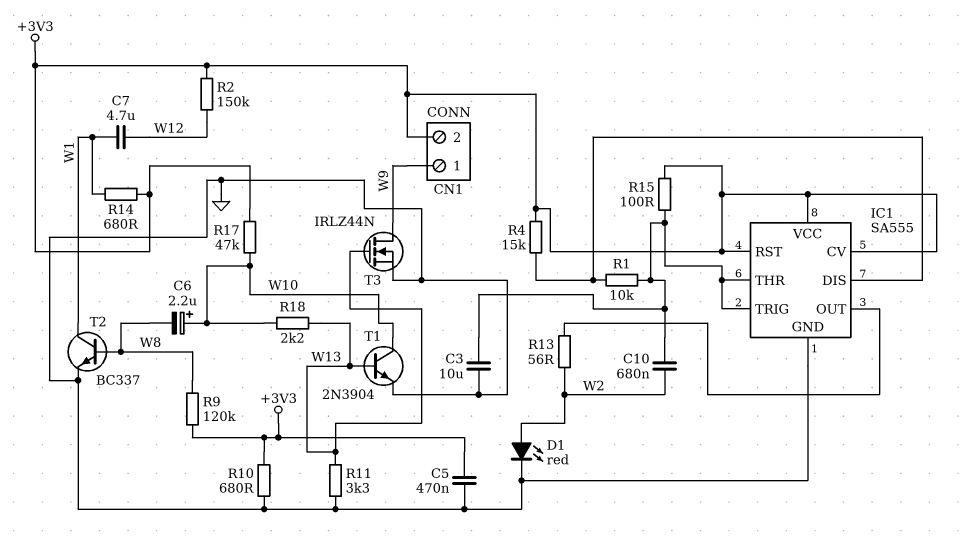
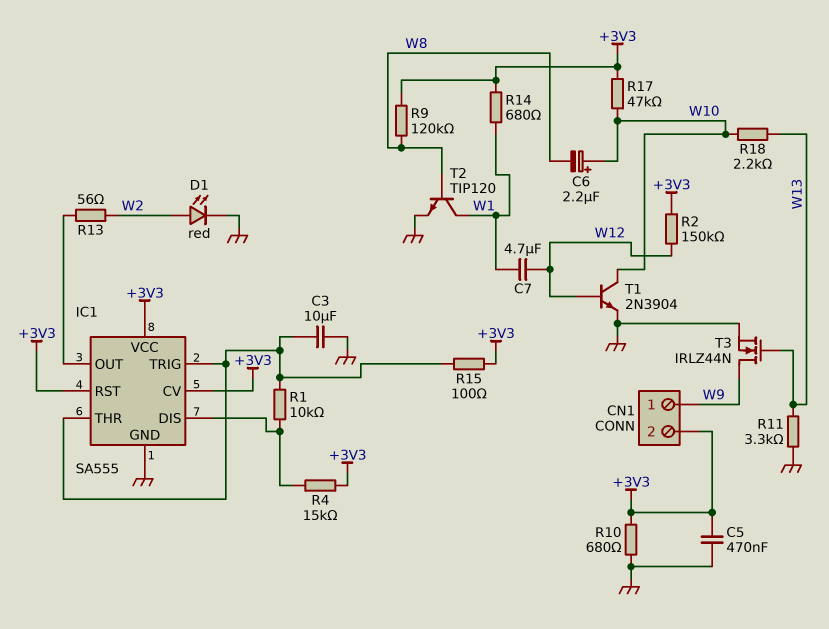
C10: 680nF (IC1/THR, W2) -> none
T1: NPN 2N3904 (B W13, C W10, E GND) -> NPN 2N3904 (B W12, C W10, E GND)
T2: NPN BC337 (B W8, C W1, E GND) -> NPN TIP120 (B W8, C W1, E GND)

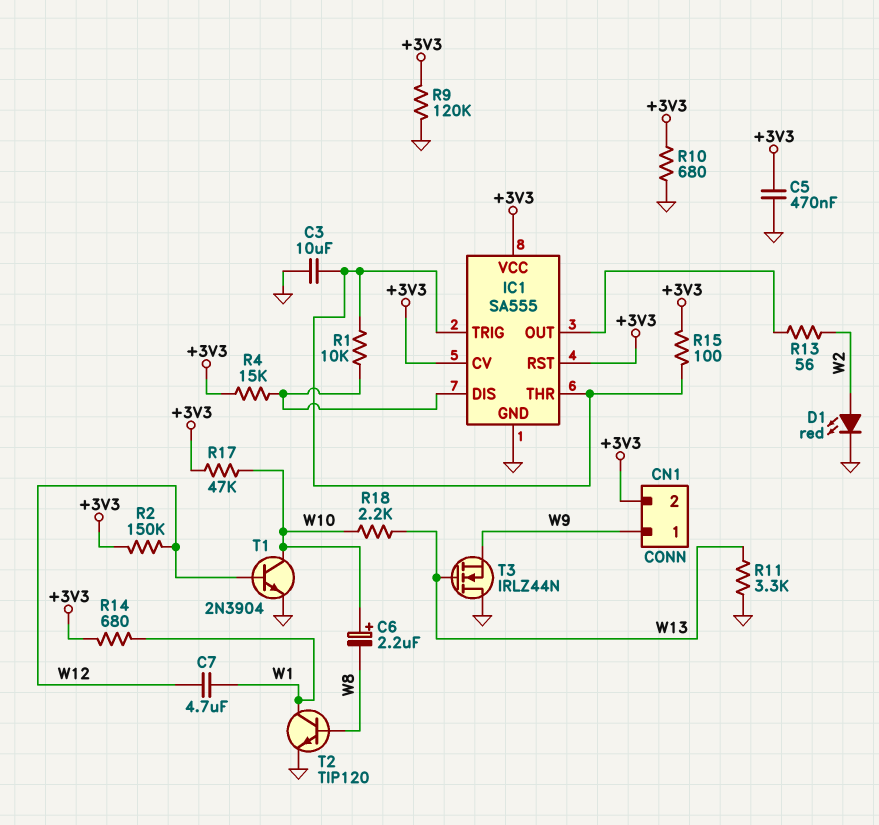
R9: 120k (+3V3, W8) -> 120k (+3V3, GND)
T3: NMOS IRLZ44N (G W13, D W9, S GND) -> NMOS IRLZ44N (G W13, D GND, S W9)

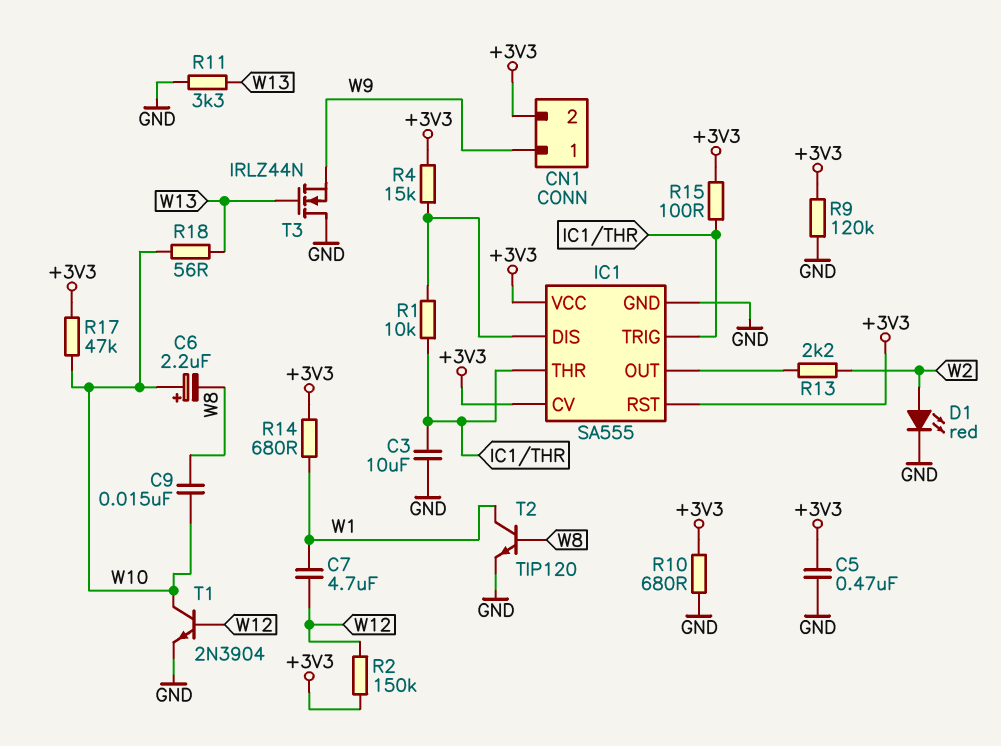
C9: none -> 15nF (W8, W10)
R13: 56 (IC1/OUT, W2) -> 2.2k (IC1/OUT, W2)
R18: 2.2k (W10, W13) -> 56 (W10, W13)

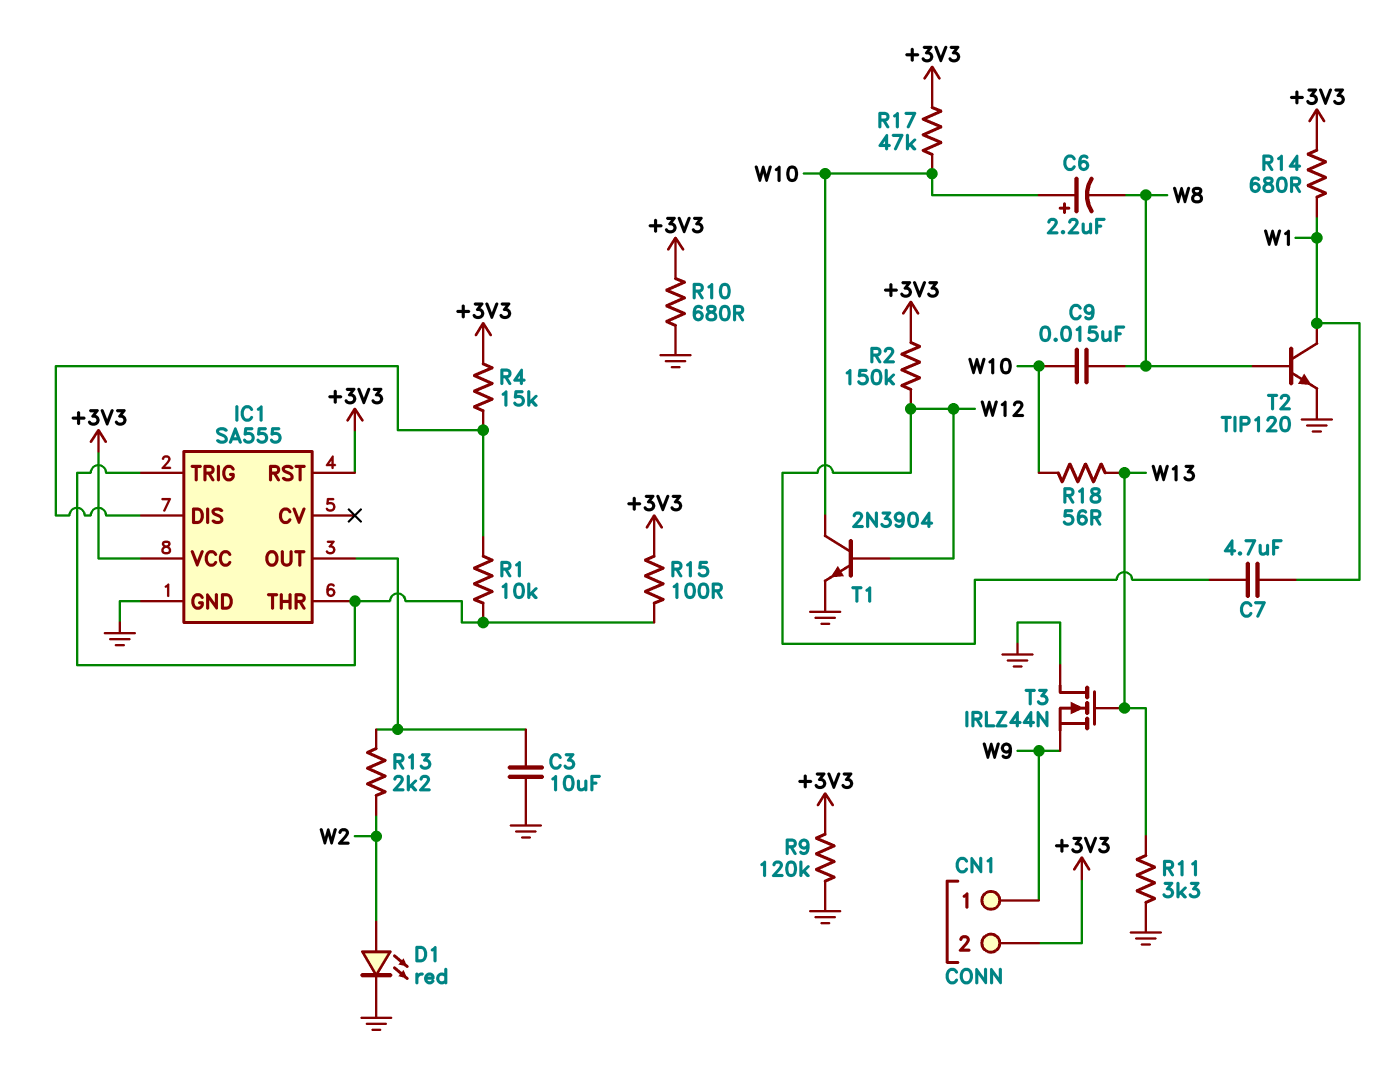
C3: 10uF (GND, IC1/THR) -> 10uF (GND, IC1/OUT)
C5: 470nF (+3V3, GND) -> none
IC1 pin CV: +3V3 -> none

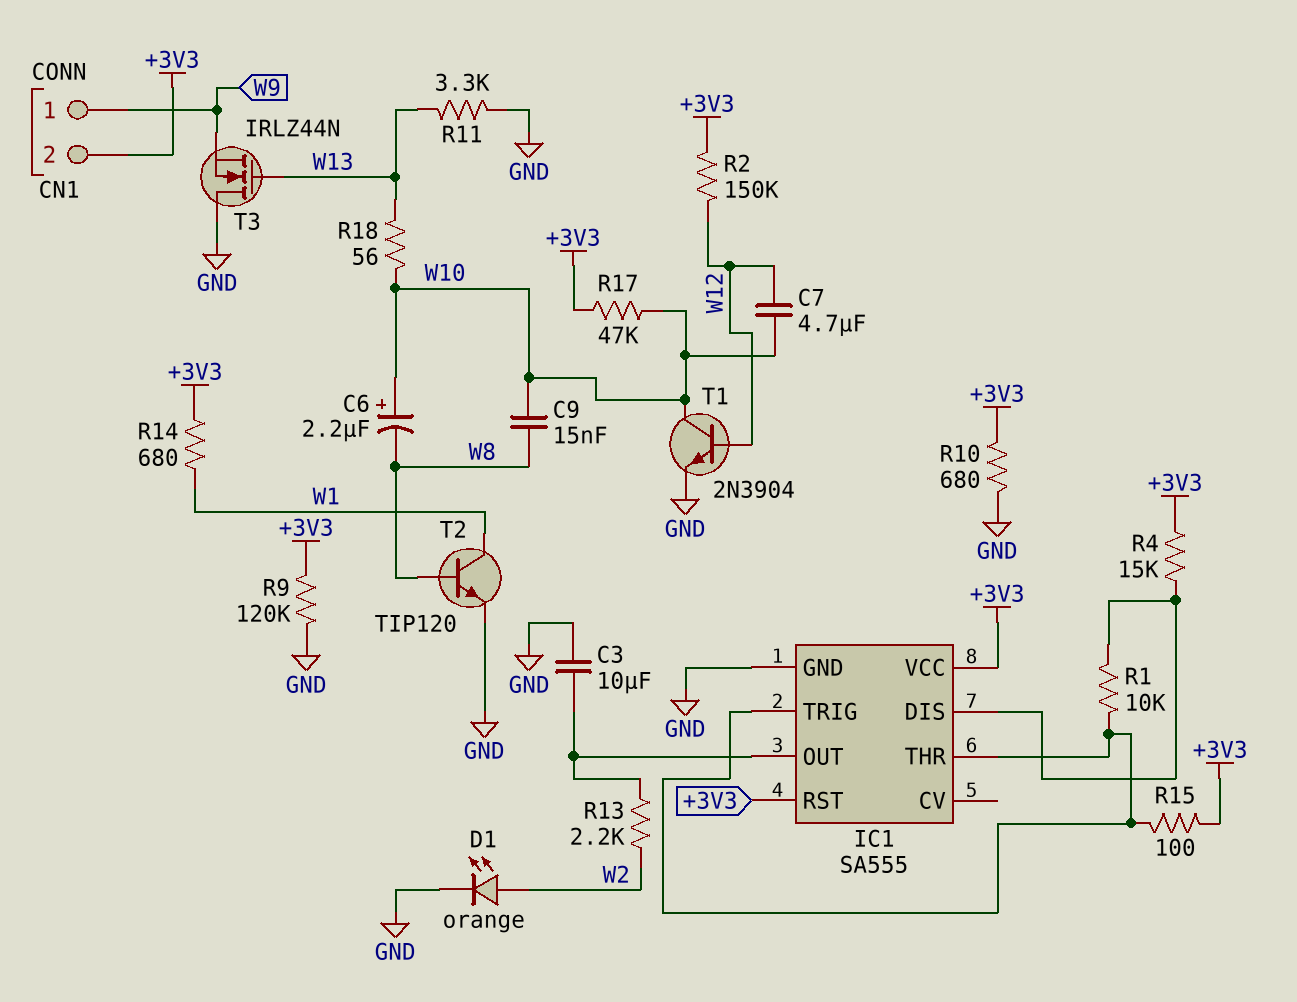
C7: 4.7uF (W1, W12) -> 4.7uF (W10, W12)
D1: LED red (A W2, K GND) -> LED orange (A W2, K GND)

